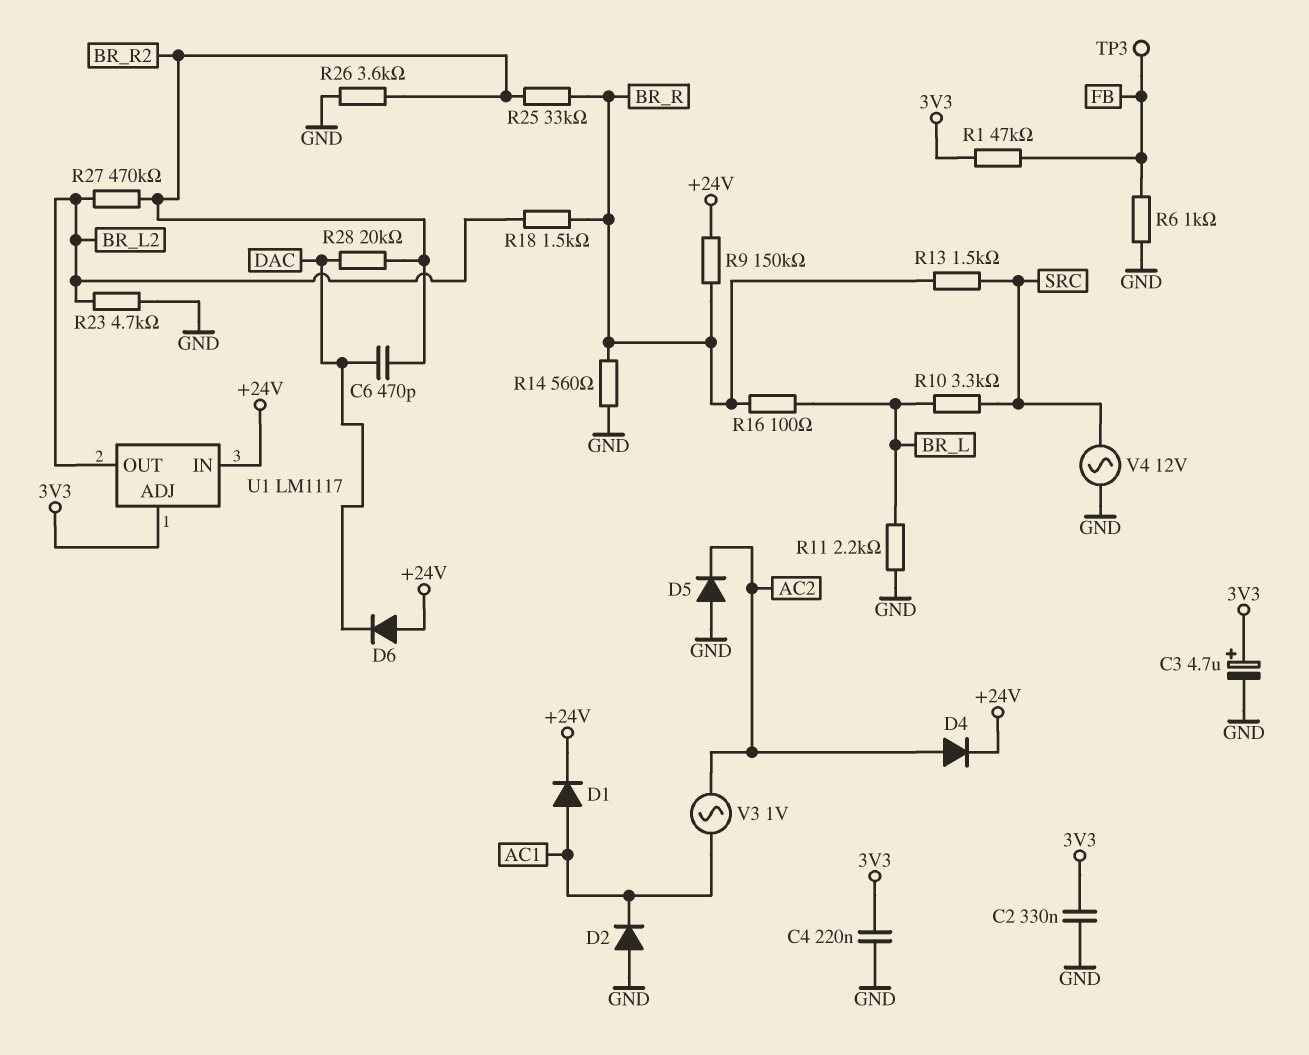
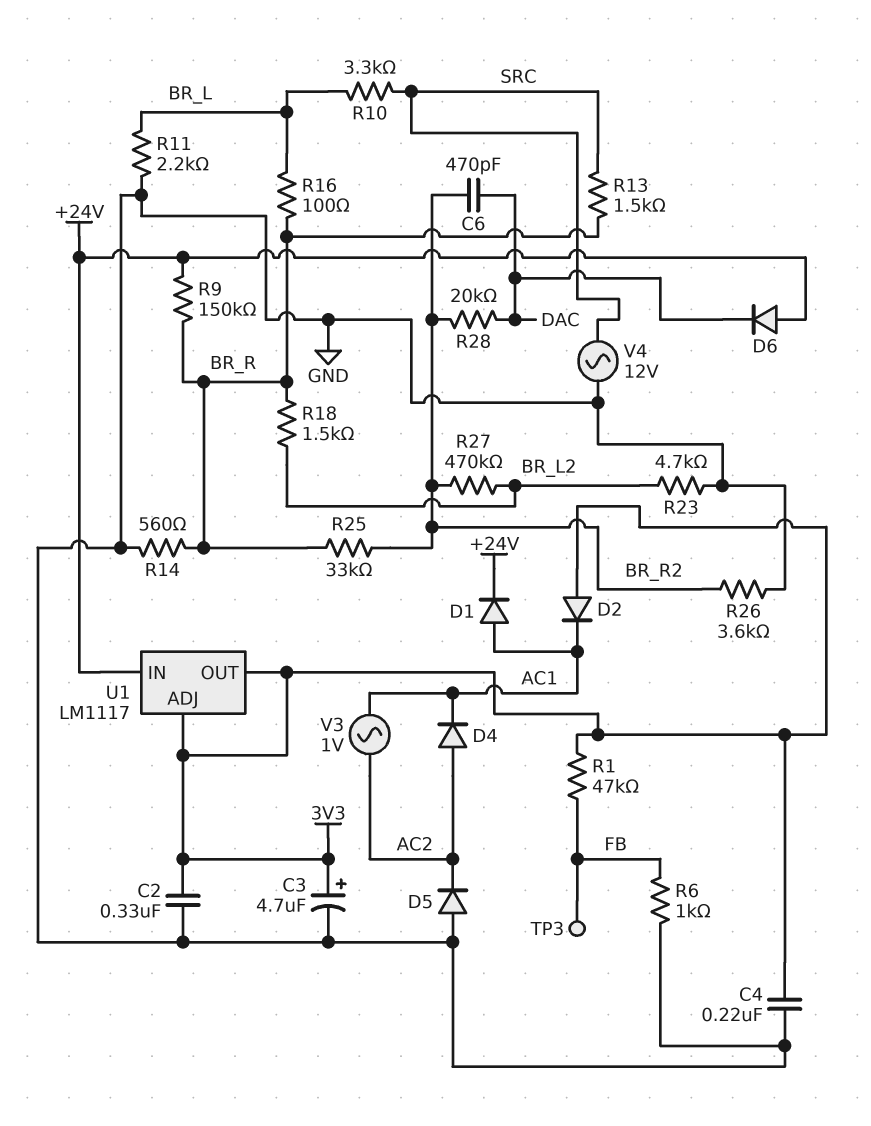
D2: diode (A GND, K AC1) -> diode (A 3V3, K AC1)
D4: diode (A AC2, K +24V) -> diode (A AC2, K AC1)
U1 pin OUT: BR_L2 -> 3V3

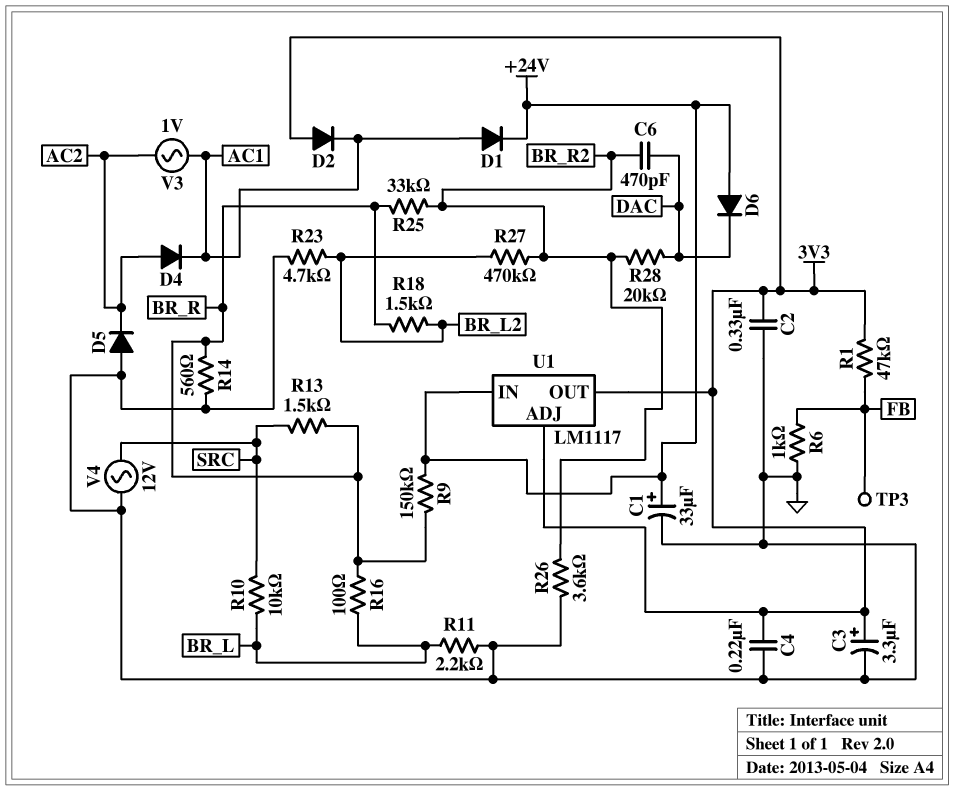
C1: none -> 33uF (plus +24V, minus GND)
C3: 4.7uF (plus 3V3, minus GND) -> 3.3uF (plus 3V3, minus GND)
R10: 3.3k (BR_L, SRC) -> 10k (BR_L, SRC)

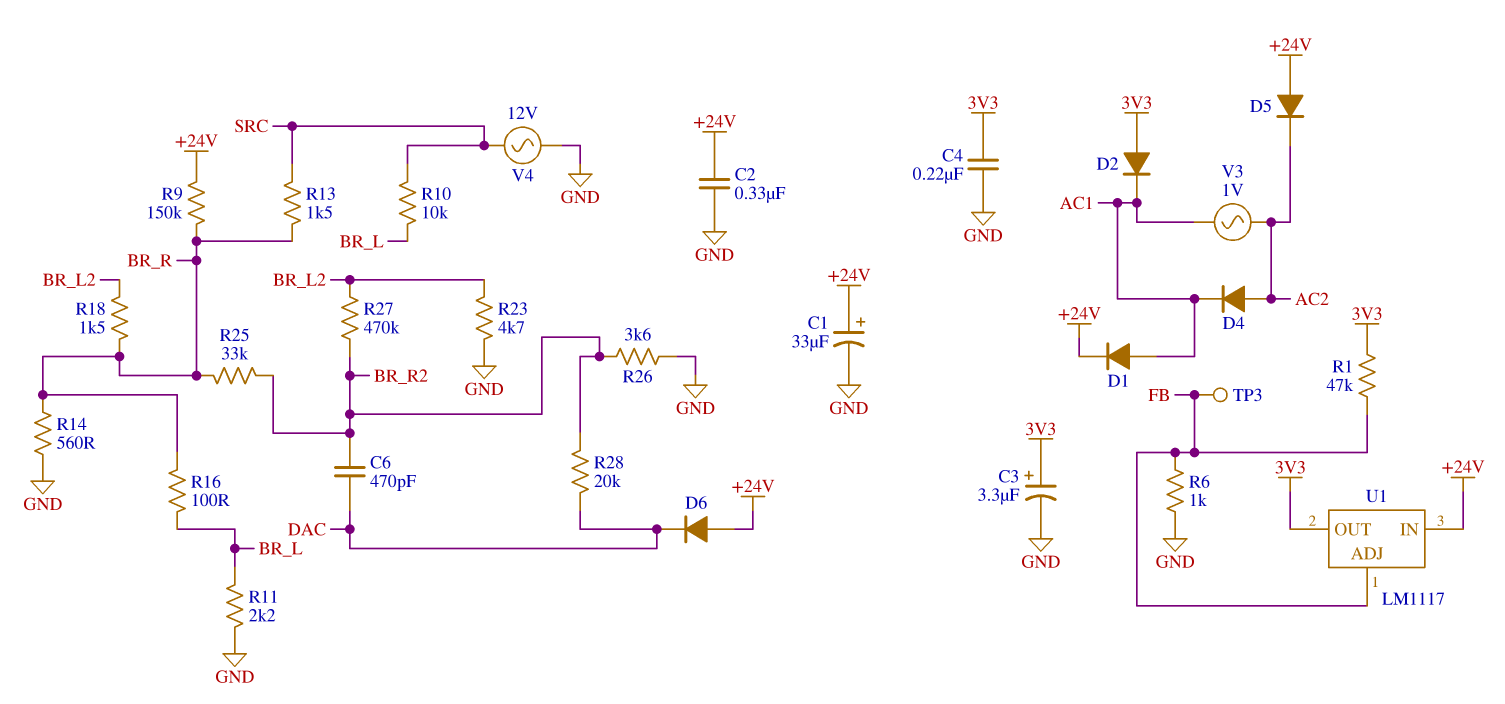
C2: 330nF (3V3, GND) -> 330nF (+24V, GND)
D5: diode (A GND, K AC2) -> diode (A +24V, K AC2)
U1 pin ADJ: 3V3 -> FB

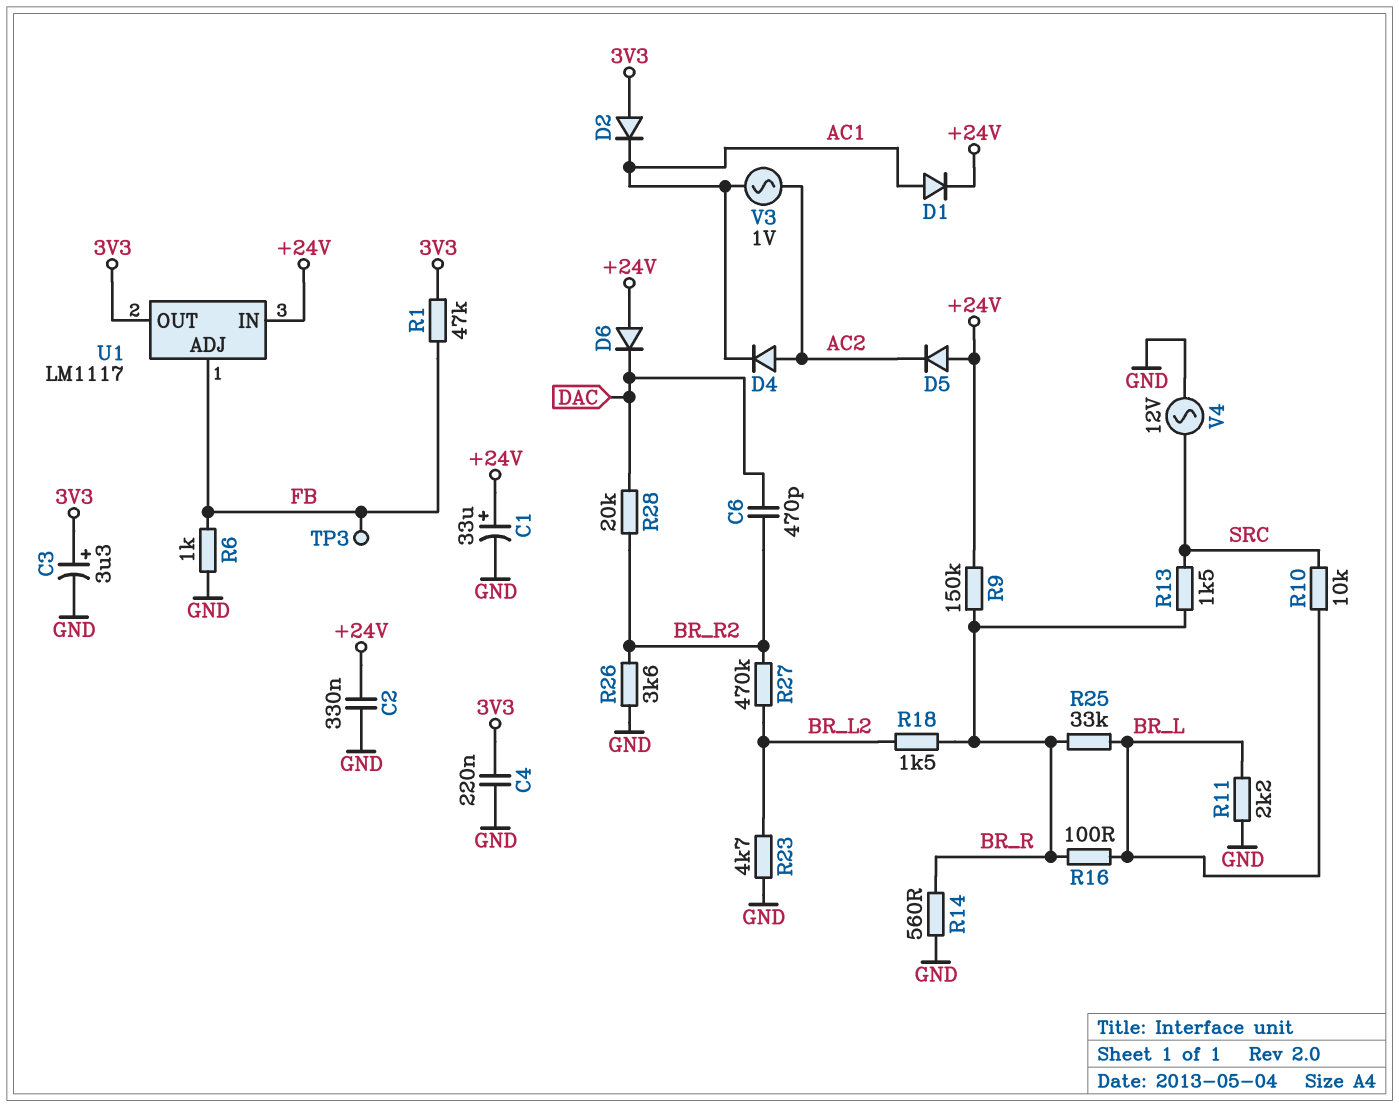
R25: 33k (BR_R, BR_R2) -> 33k (BR_L, BR_R)

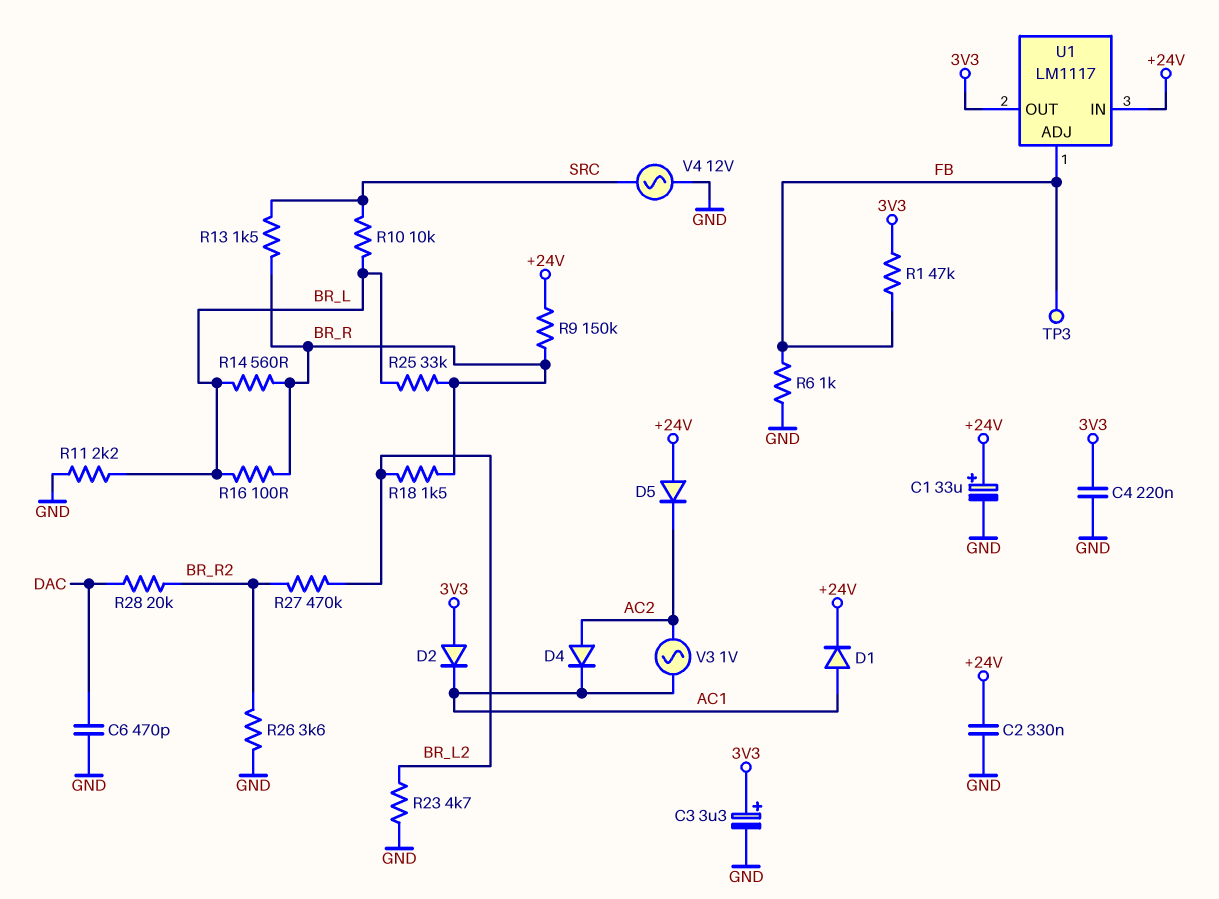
C6: 470pF (BR_R2, DAC) -> 470pF (DAC, GND)
D6: diode (A +24V, K DAC) -> none
R14: 560 (BR_R, GND) -> 560 (BR_L, BR_R)

